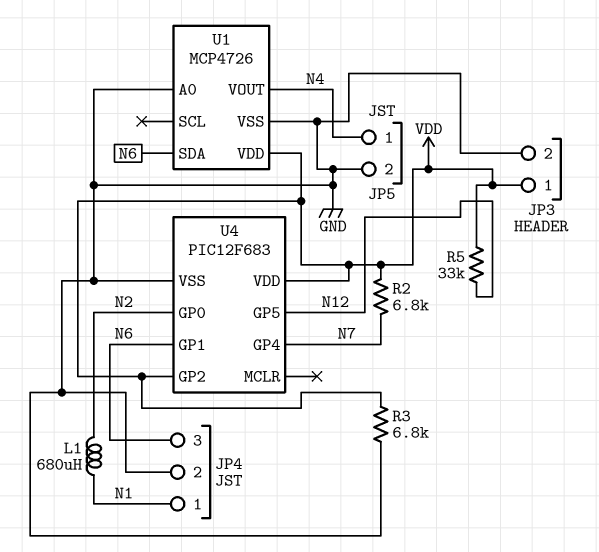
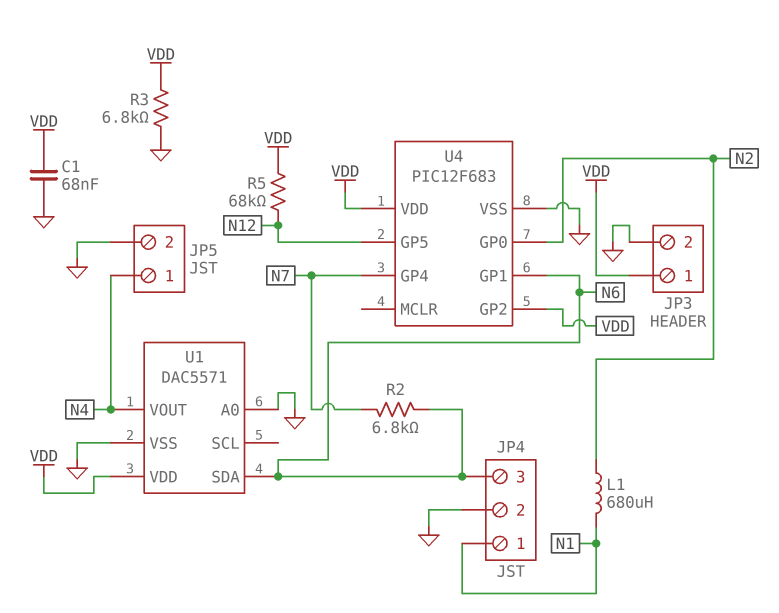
C1: none -> 68nF (GND, VDD)
R2: 6.8k (N7, VDD) -> 6.8k (N6, N7)
R5: 33k (N12, VDD) -> 68k (N12, VDD)
U1: MCP4726 -> DAC5571

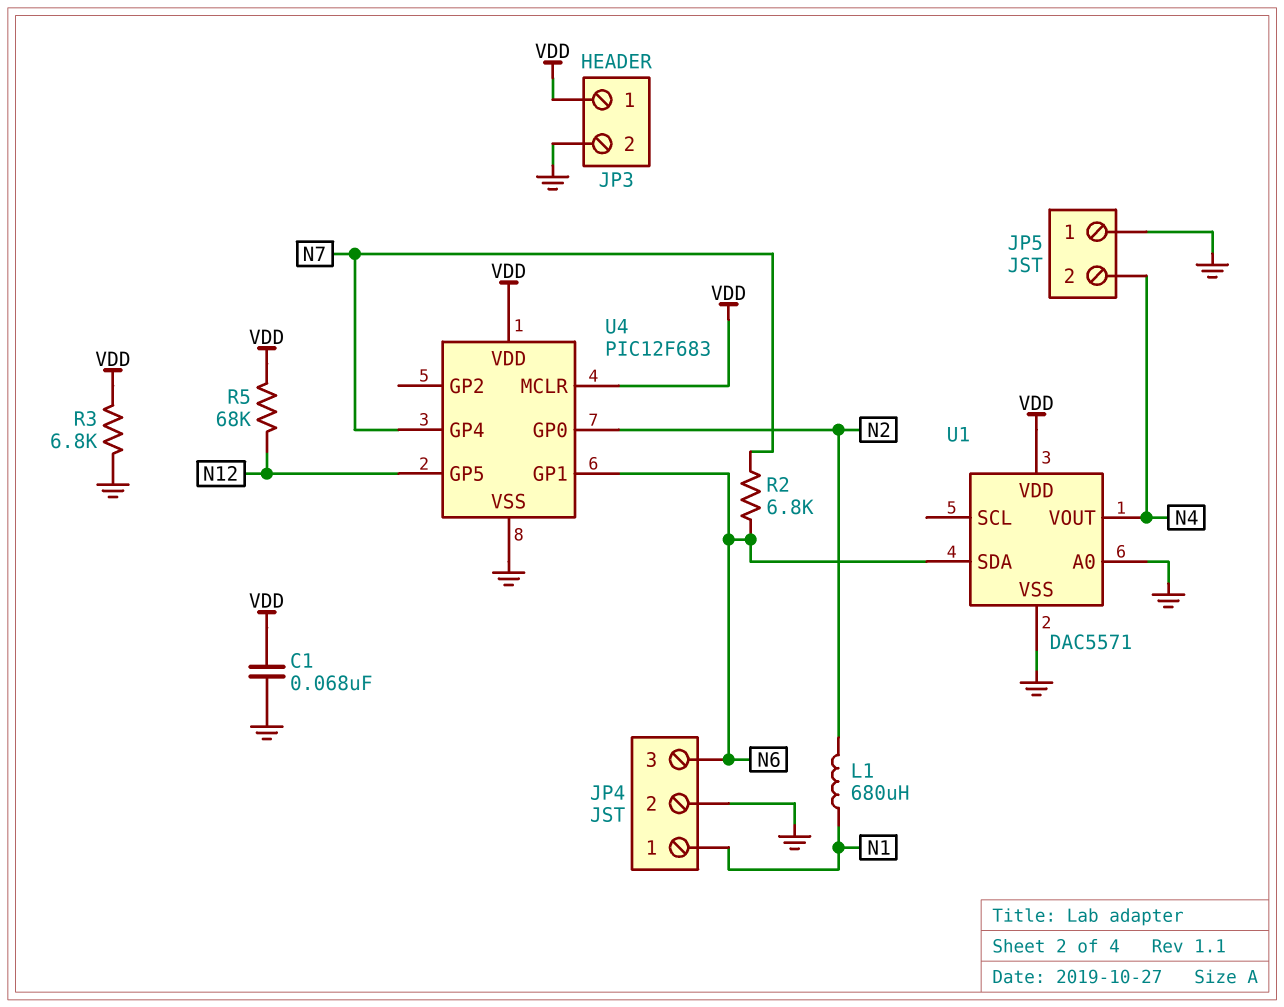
JP5 pin 1: N4 -> GND
JP5 pin 2: GND -> N4
U4 pin GP2: VDD -> none
U4 pin MCLR: none -> VDD

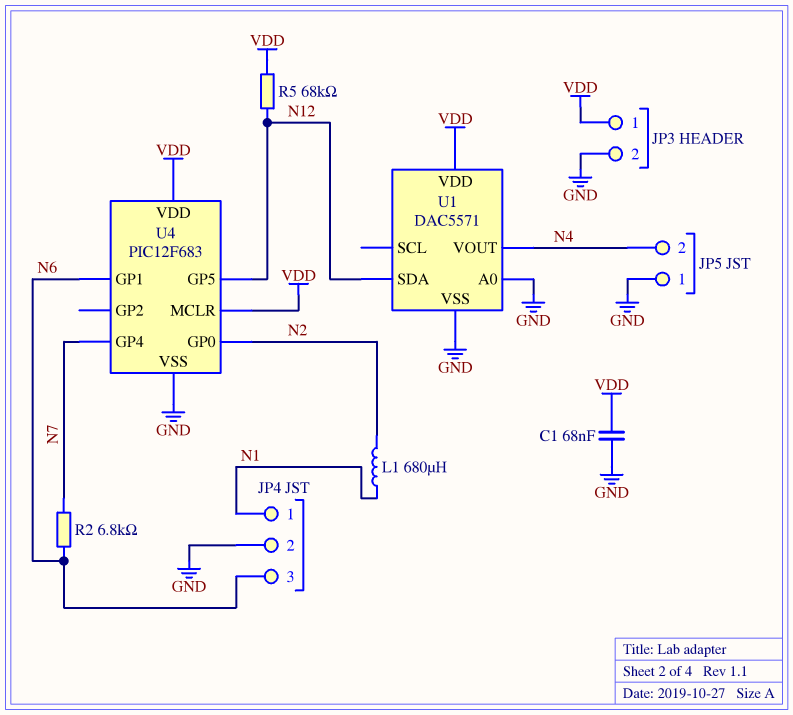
R3: 6.8k (GND, VDD) -> none
U1 pin SDA: N6 -> N12

